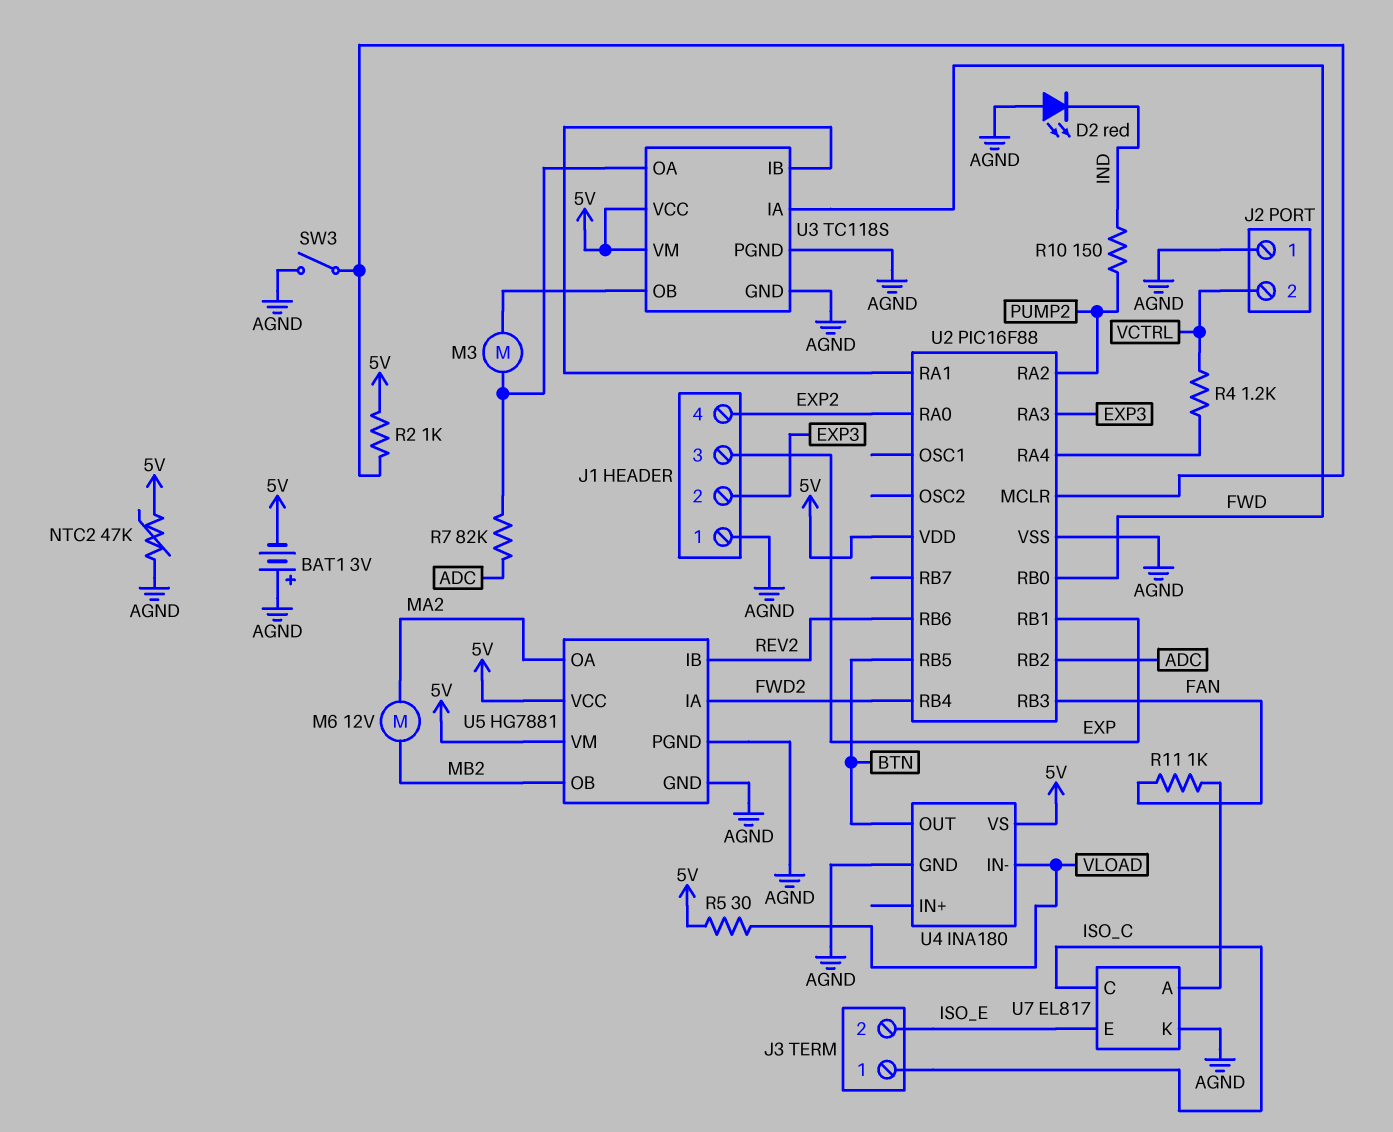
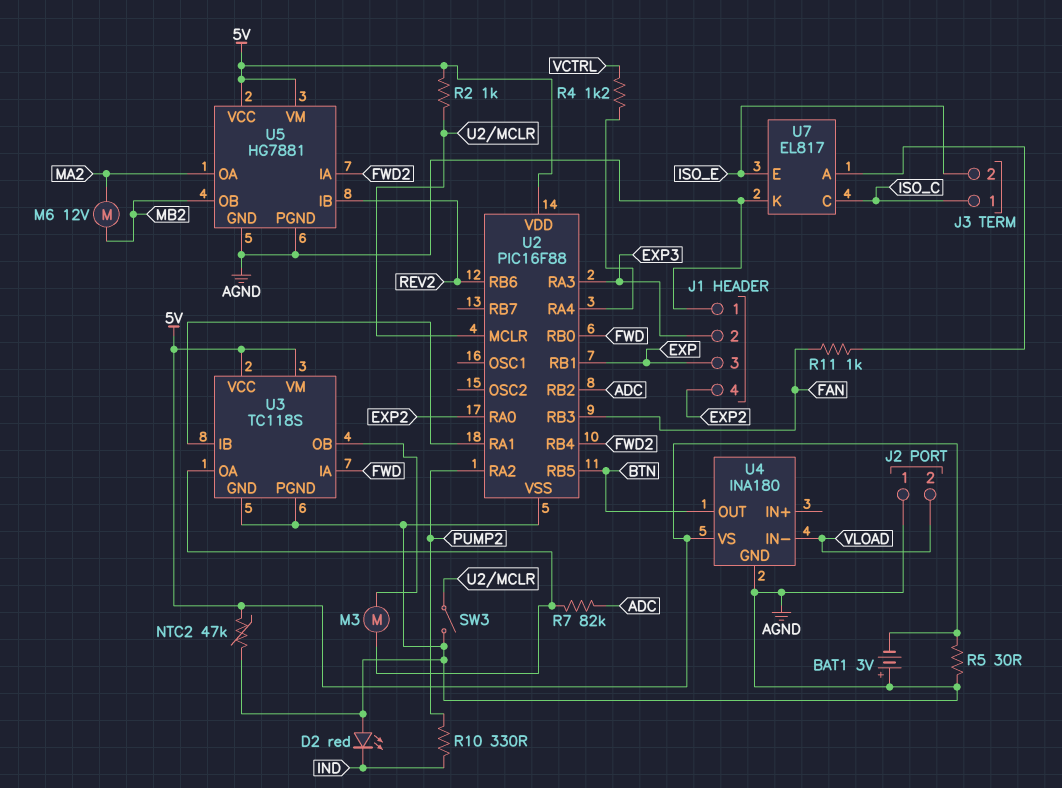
J2 pin 2: VCTRL -> VLOAD
R5: 30 (5V, VLOAD) -> 30 (5V, AGND)
R10: 150 (IND, PUMP2) -> 330 (IND, PUMP2)

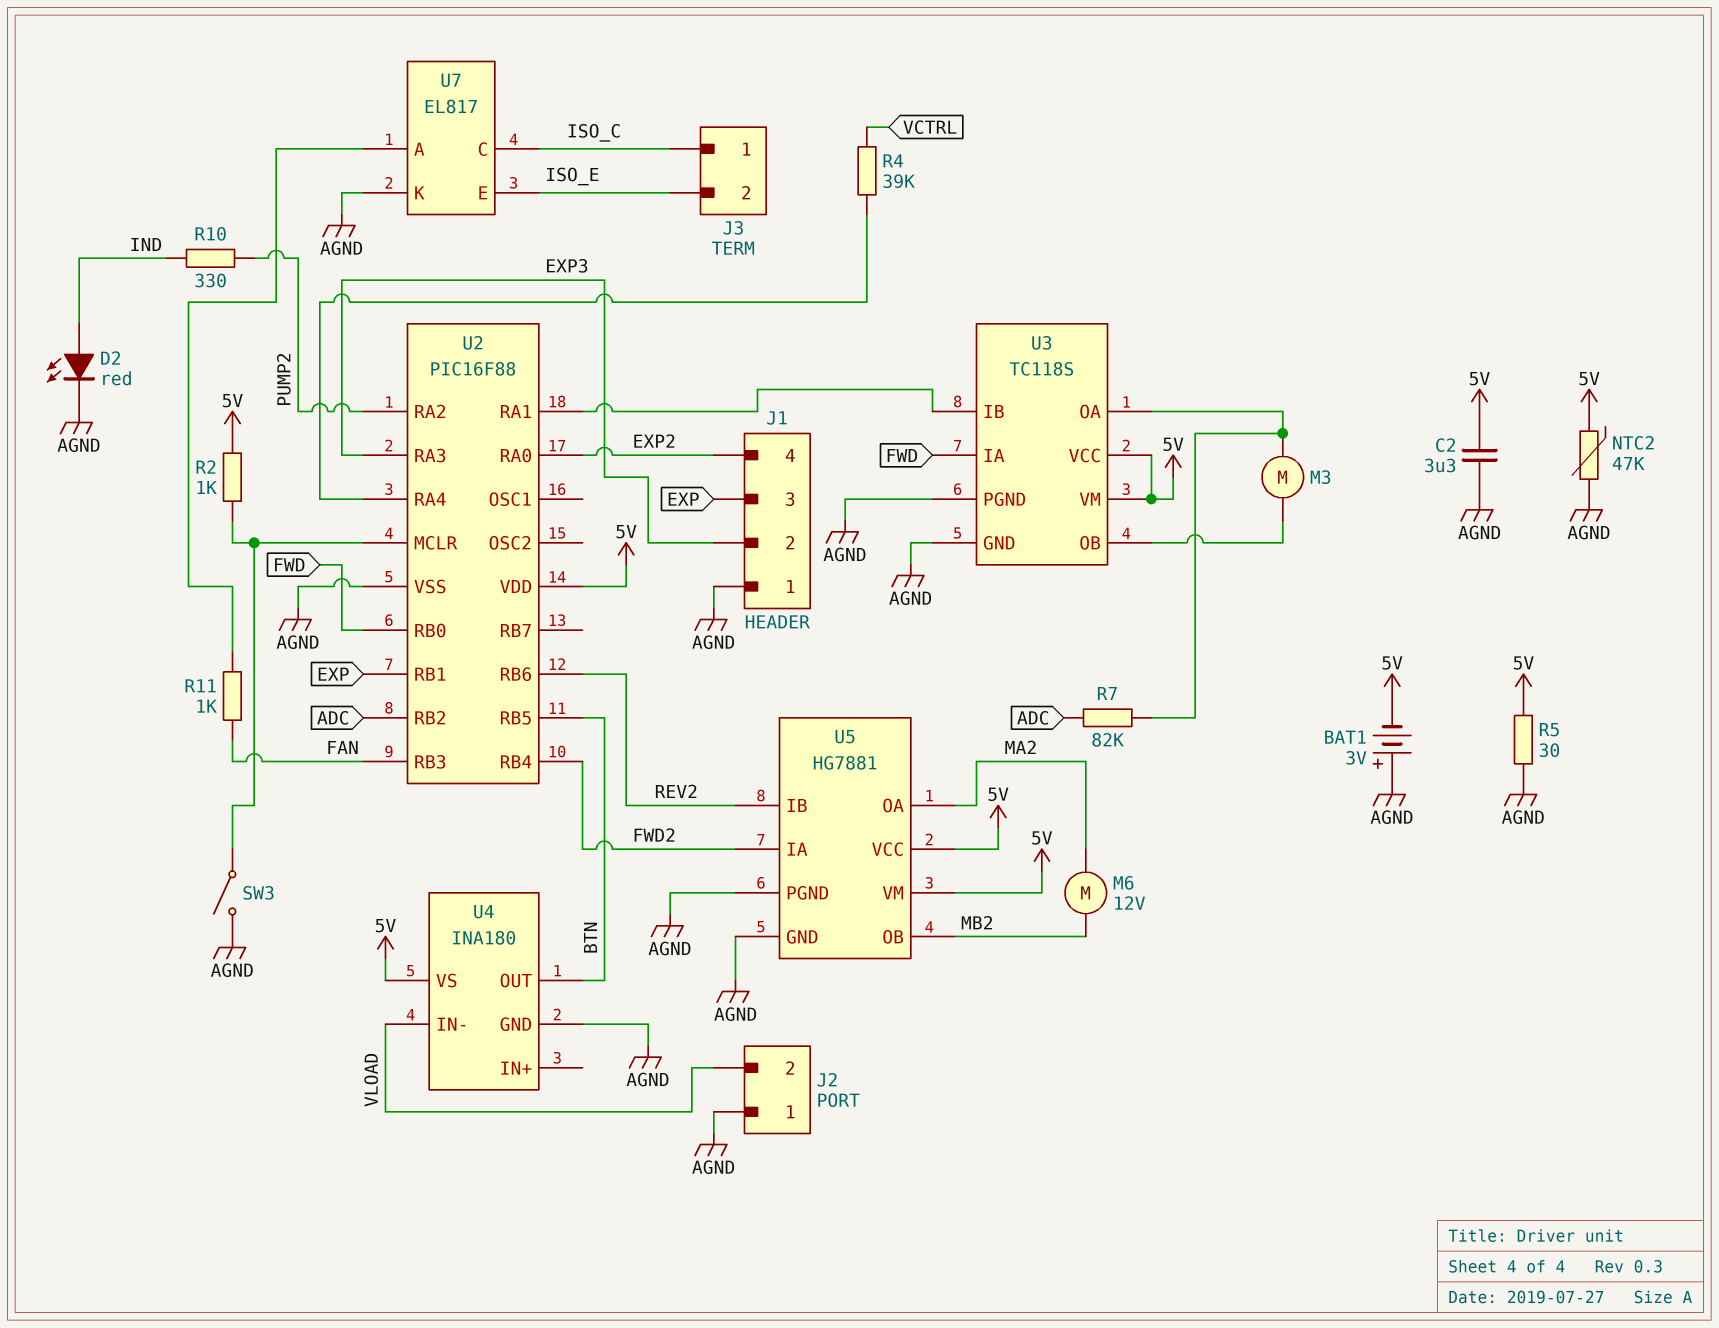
C2: none -> 3.3uF (5V, AGND)
D2: LED red (A AGND, K IND) -> LED red (A IND, K AGND)
R4: 1.2k (U2/RA4, VCTRL) -> 39k (U2/RA4, VCTRL)

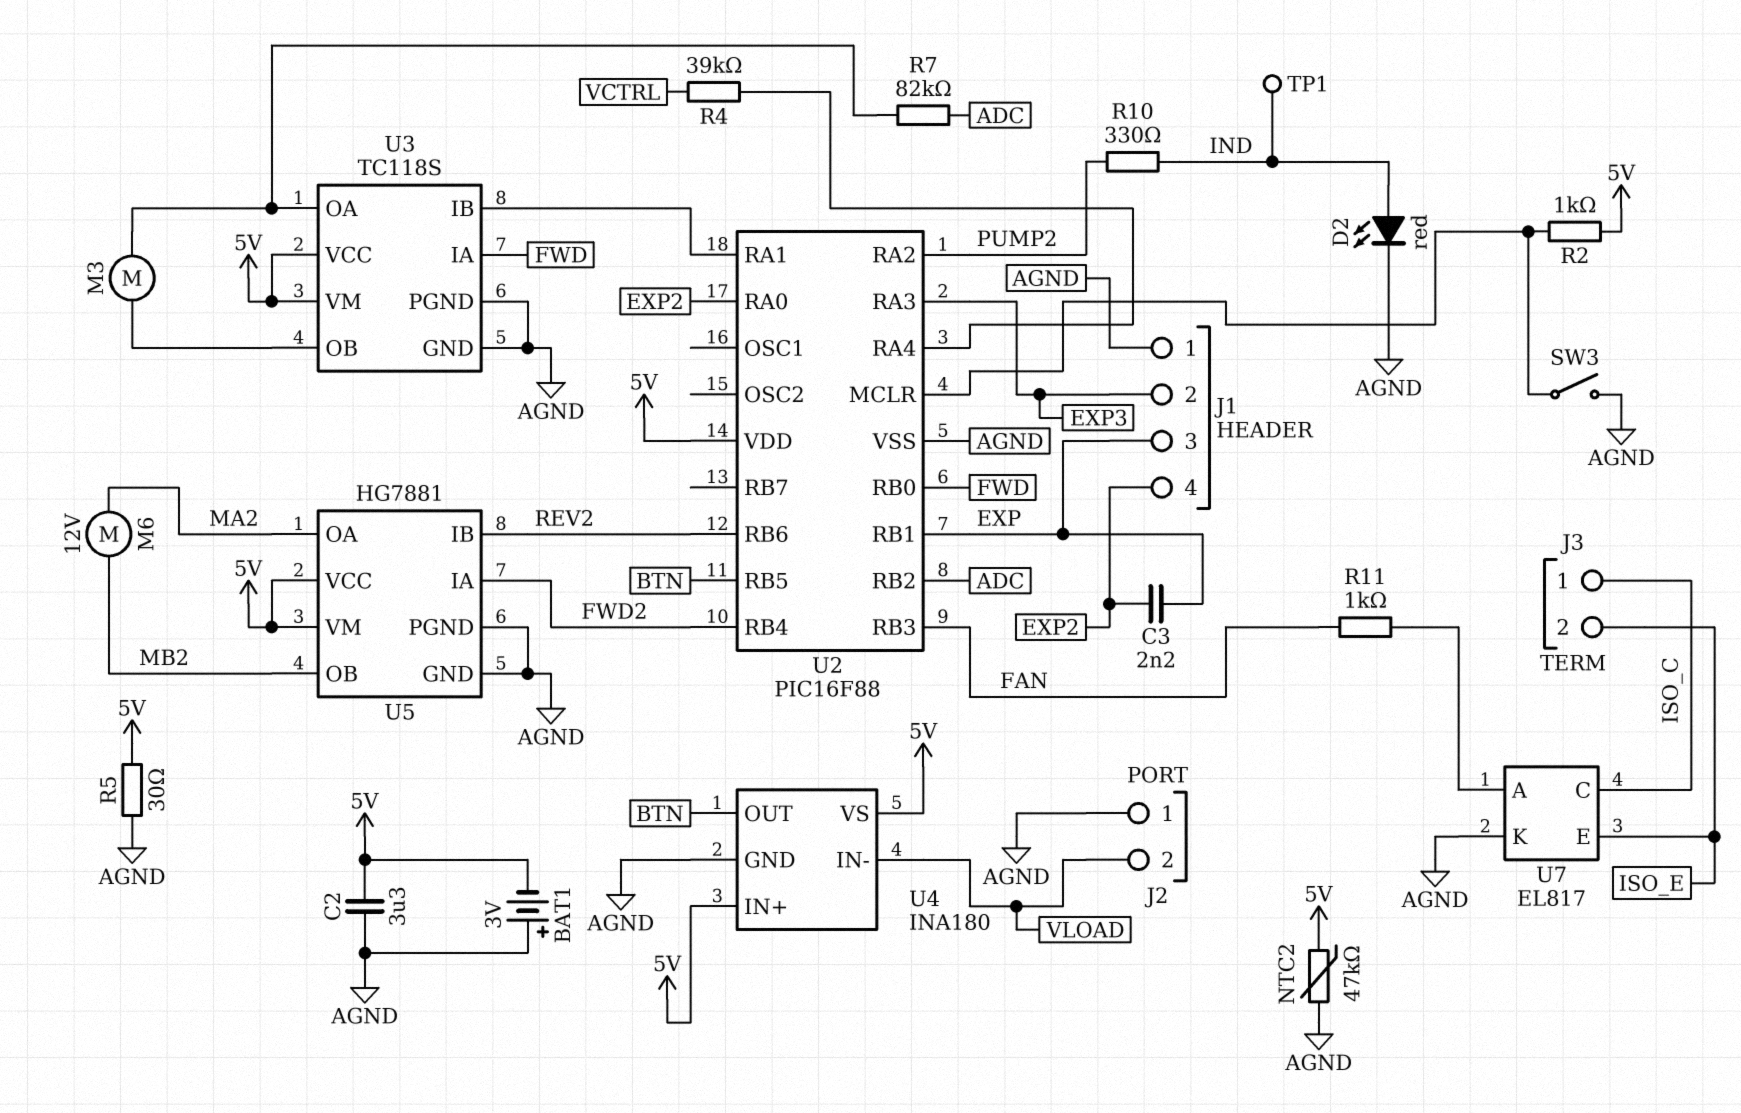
C3: none -> 2.2nF (EXP, EXP2)
TP1: none -> test point (IND)
U4 pin IN+: none -> 5V

